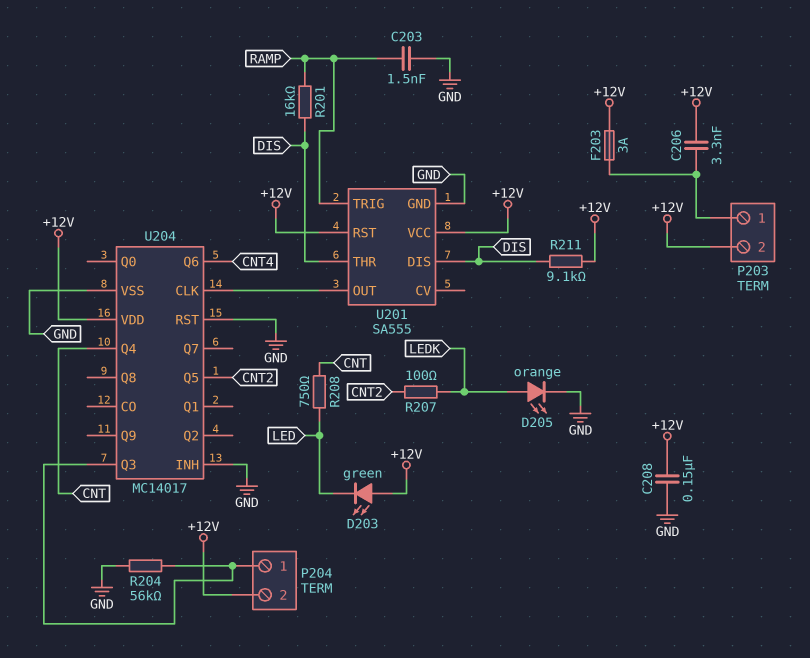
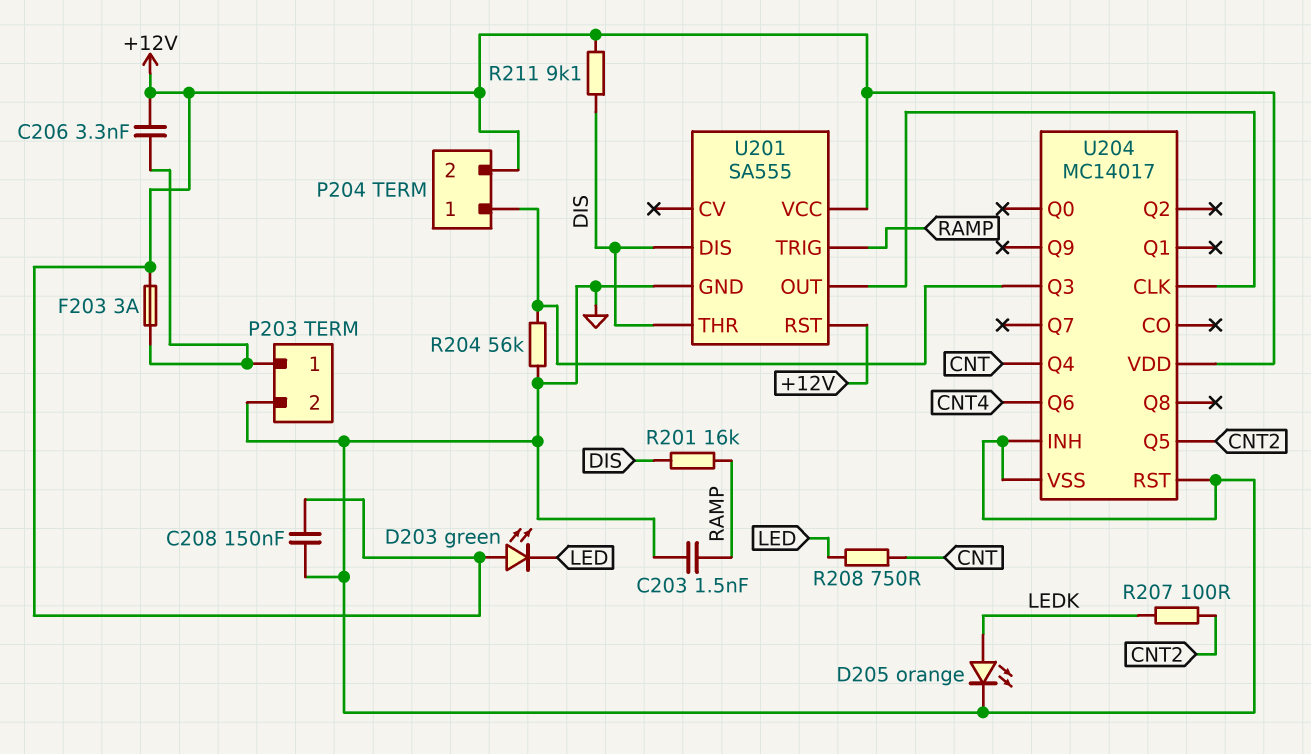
P203 pin 2: +12V -> GND

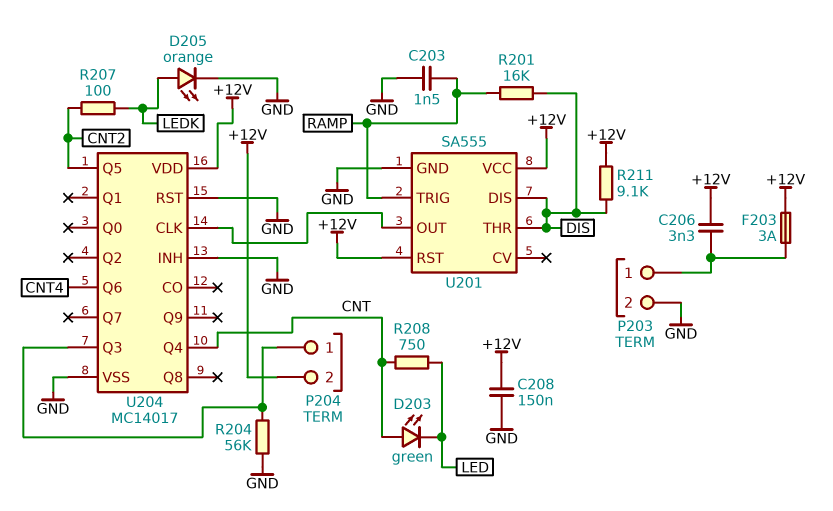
D203: LED green (A +12V, K LED) -> LED green (A CNT, K LED)

